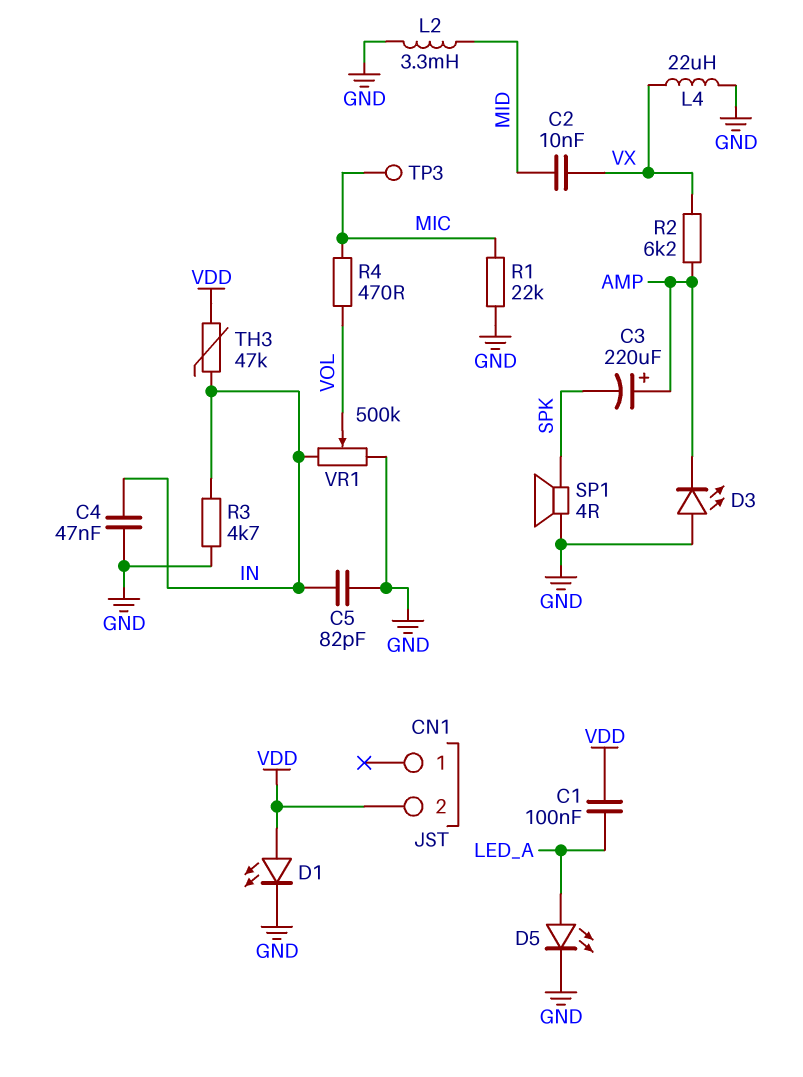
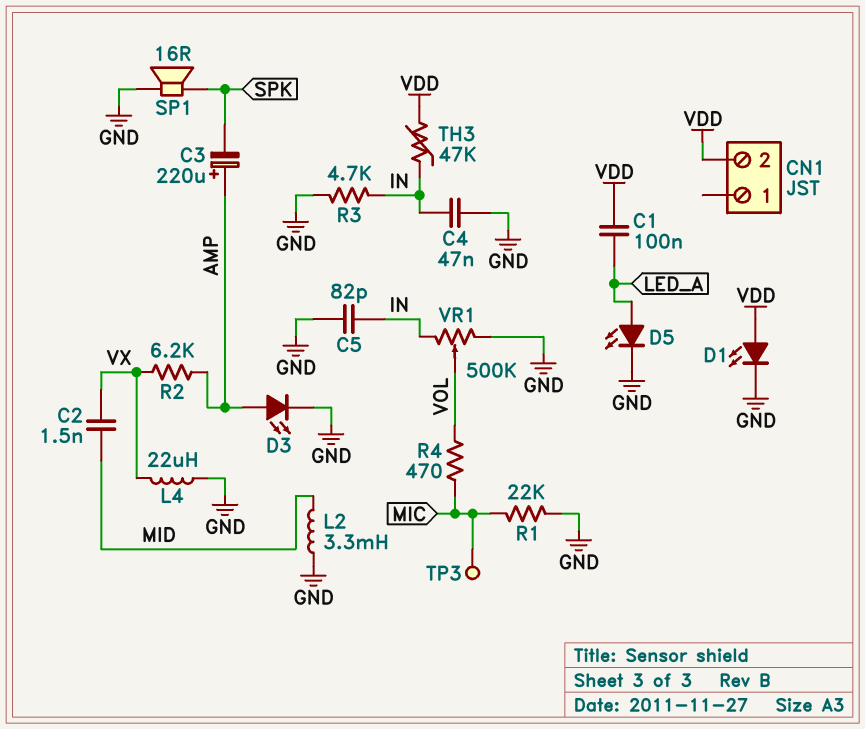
C2: 10nF (MID, VX) -> 1.5nF (MID, VX)
D3: LED (A GND, K AMP) -> LED (A AMP, K GND)
SP1: speaker 4R (GND, SPK) -> speaker 16R (GND, SPK)

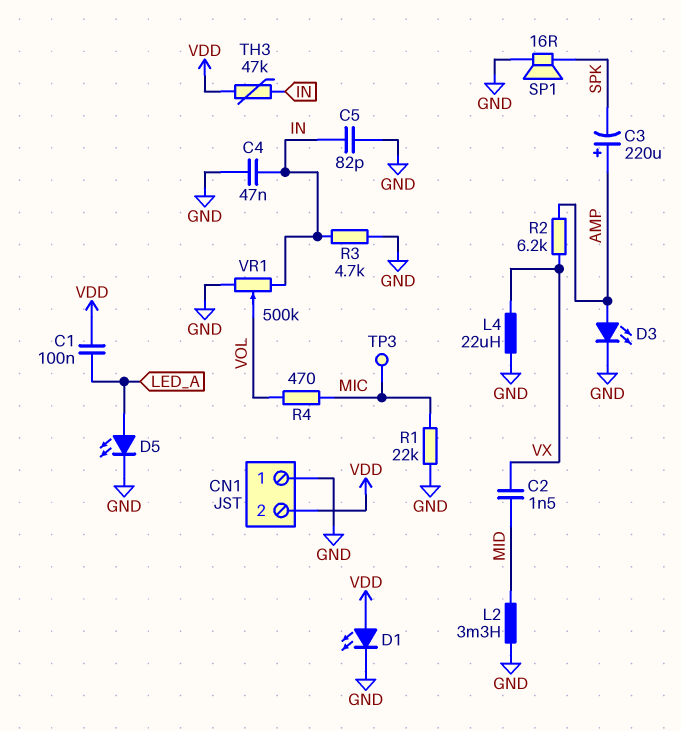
CN1 pin 1: none -> GND

